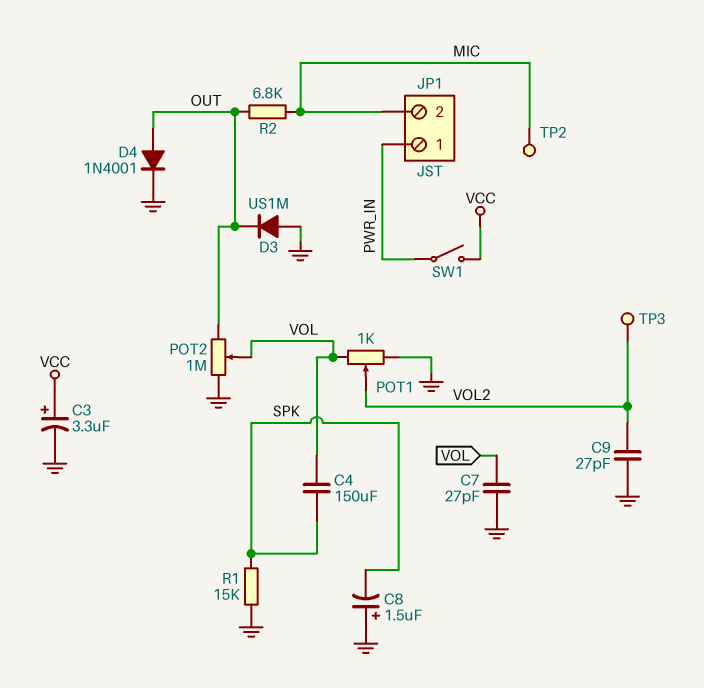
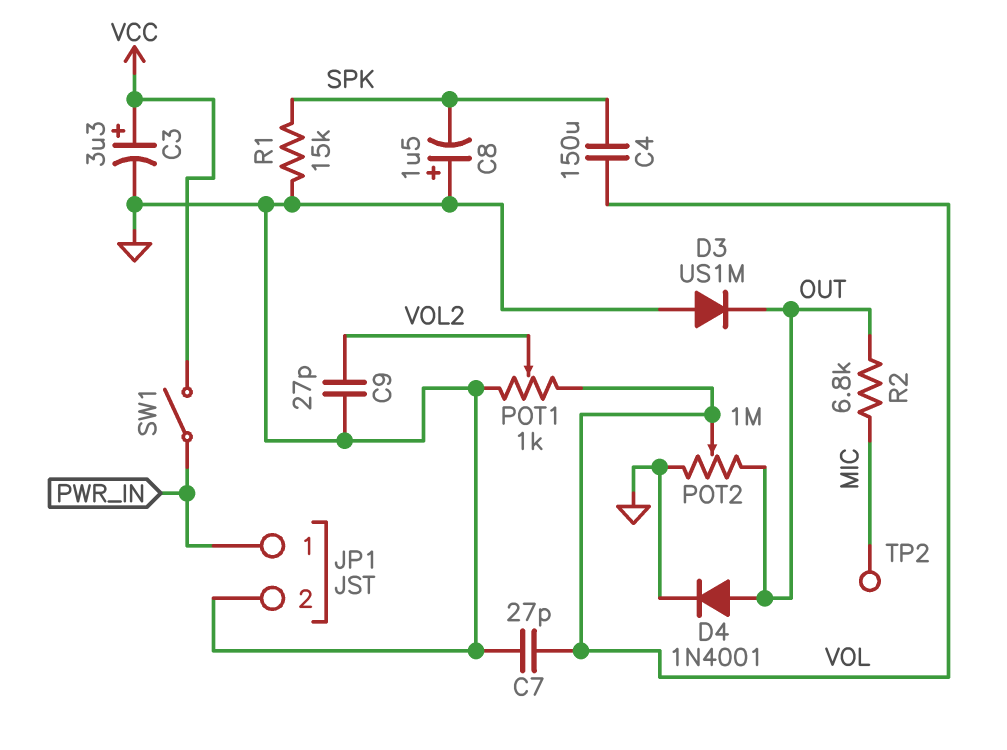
JP1 pin 2: MIC -> GND
TP3: test point (VOL2) -> none

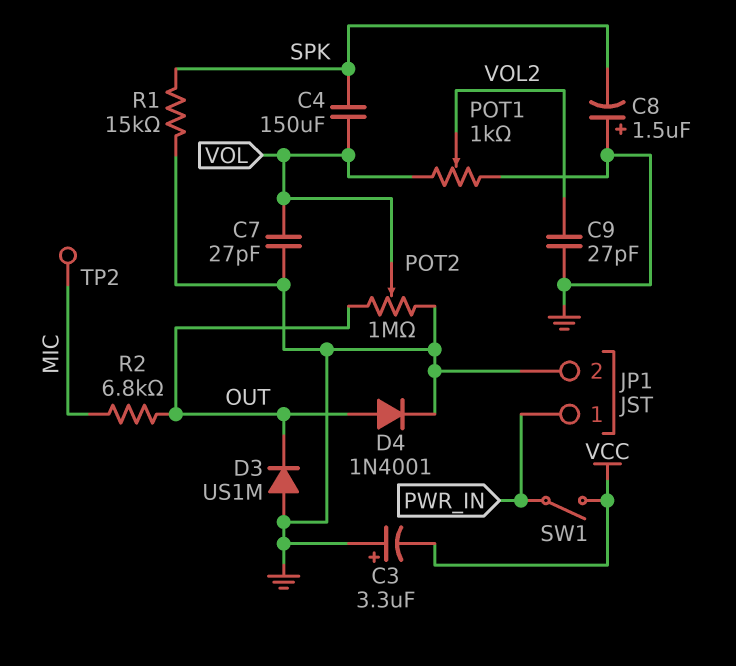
C3: 3.3uF (plus VCC, minus GND) -> 3.3uF (plus GND, minus VCC)

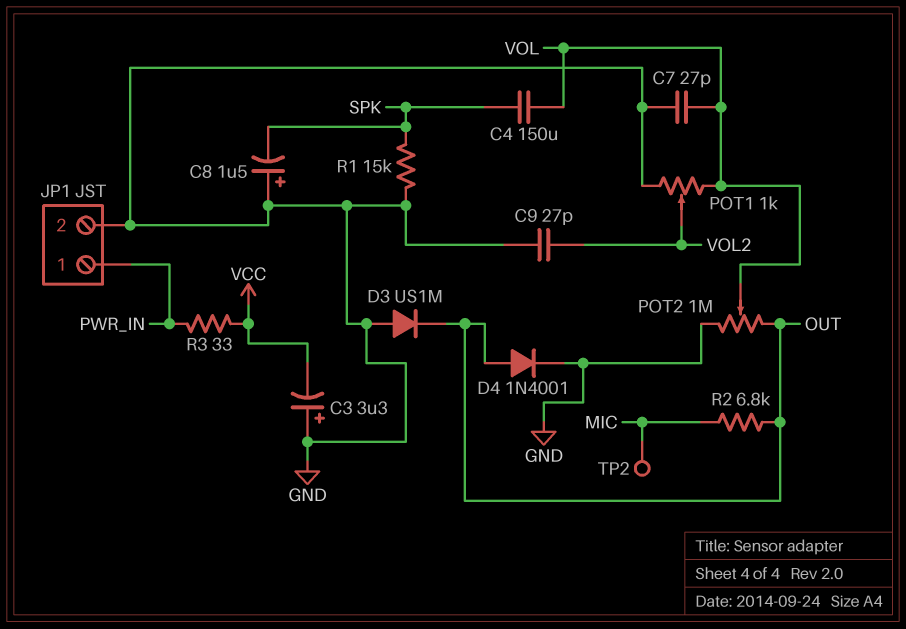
R3: none -> 33 (PWR_IN, VCC)
SW1: switch (PWR_IN, VCC) -> none

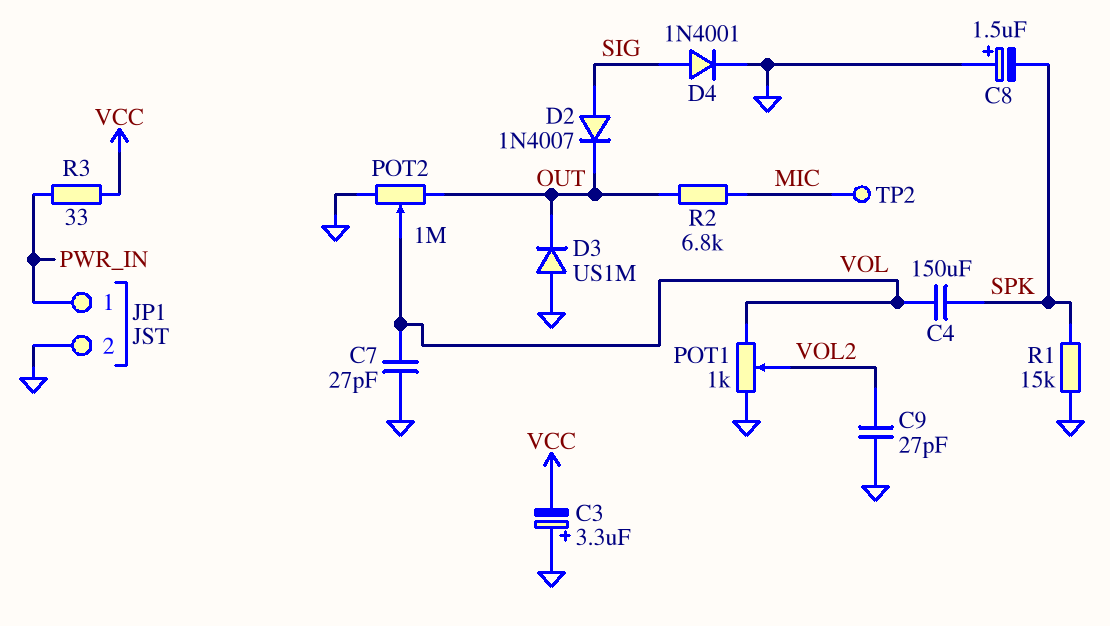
D2: none -> diode 1N4007 (A SIG, K OUT)
D4: diode 1N4001 (A OUT, K GND) -> diode 1N4001 (A SIG, K GND)

